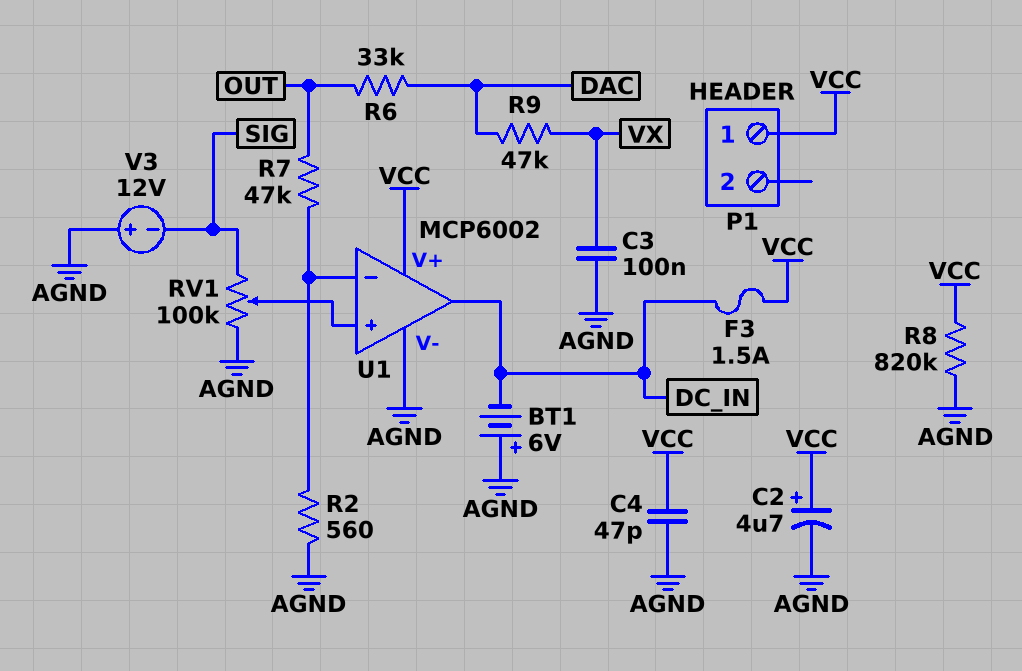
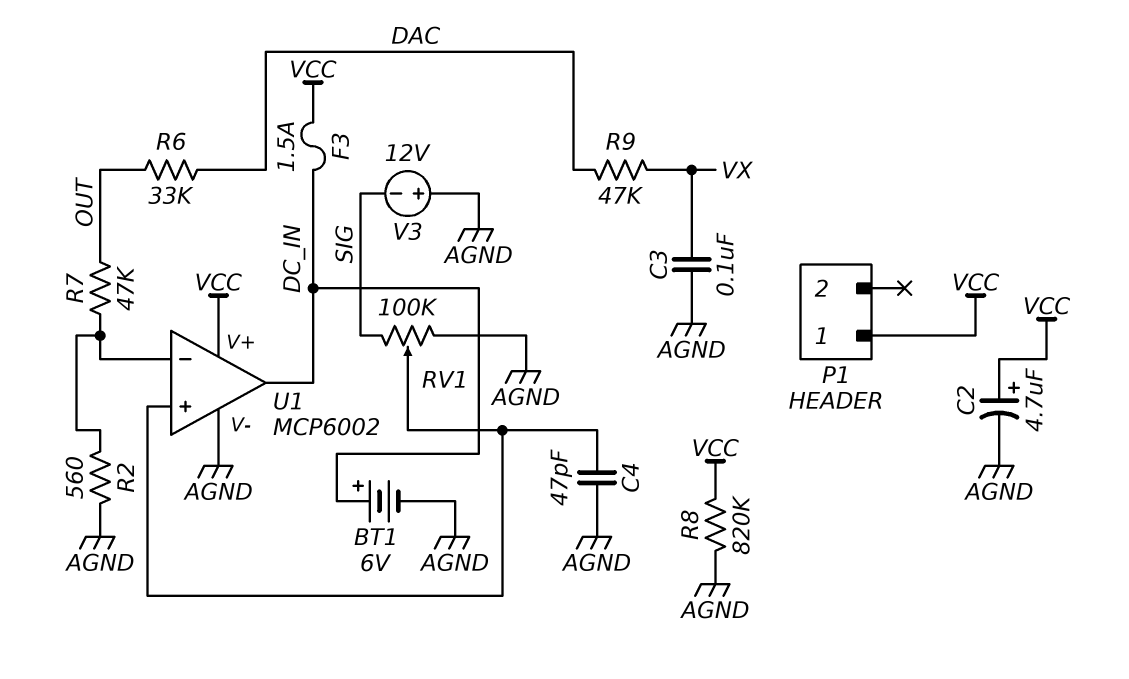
BT1: 6V (plus AGND, minus DC_IN) -> 6V (plus DC_IN, minus AGND)
C4: 47pF (AGND, VCC) -> 47pF (AGND, U1/in+)

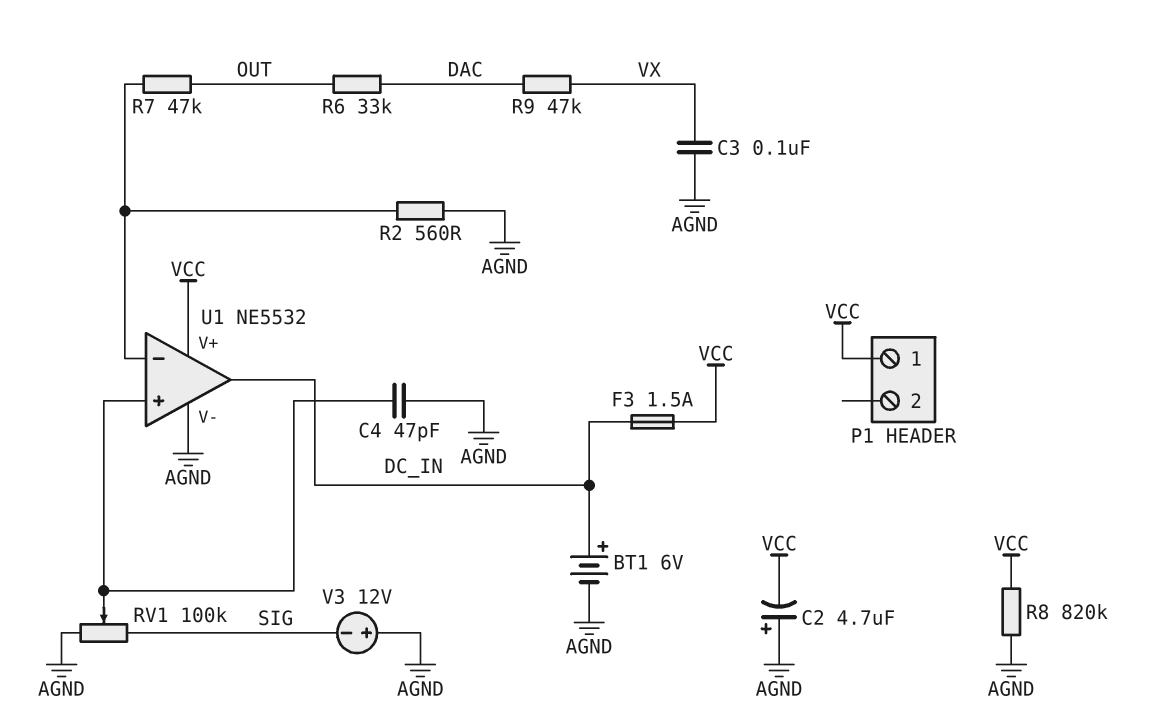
C2: 4.7uF (plus VCC, minus AGND) -> 4.7uF (plus AGND, minus VCC)
U1: MCP6002 -> NE5532

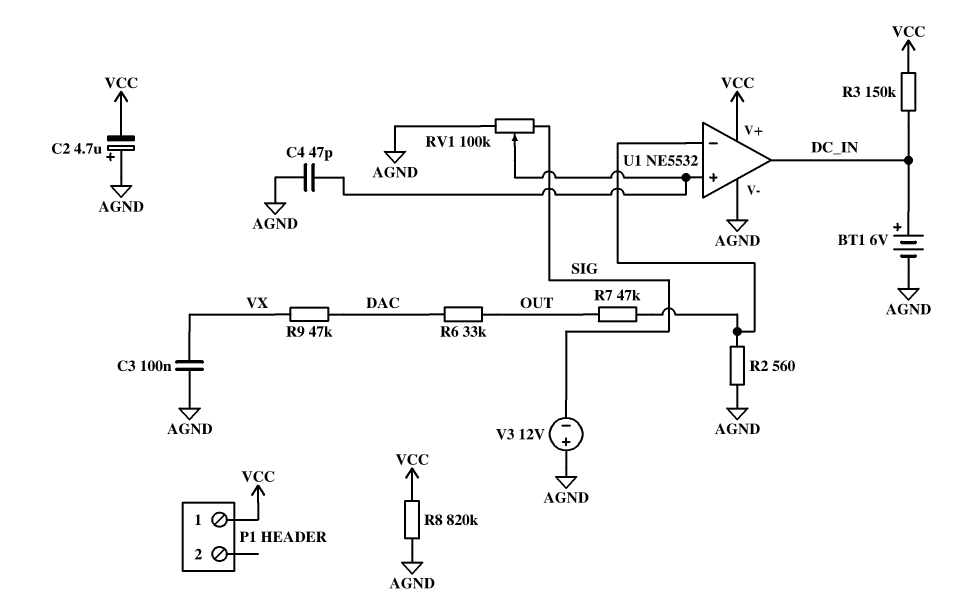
F3: 1.5A (DC_IN, VCC) -> none
R3: none -> 150k (DC_IN, VCC)

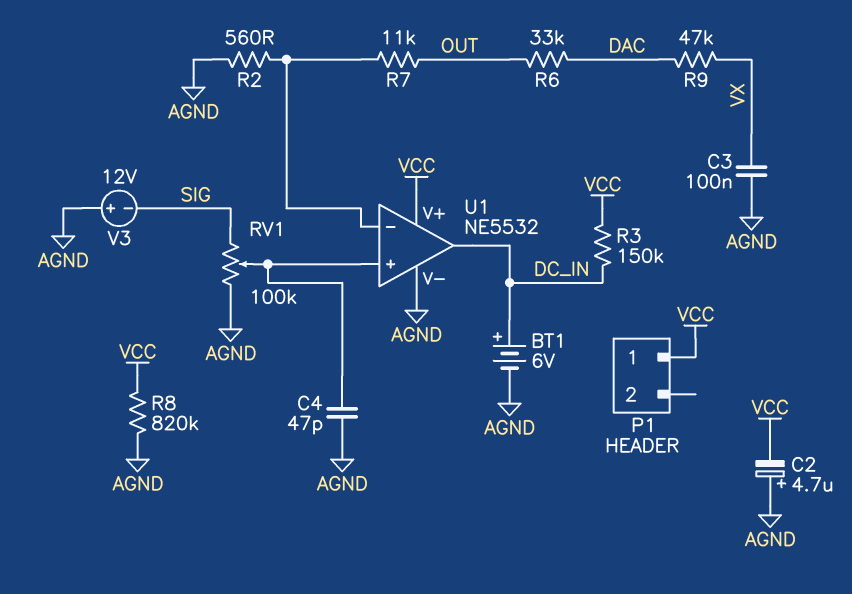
R7: 47k (OUT, U1/in-) -> 11k (OUT, U1/in-)

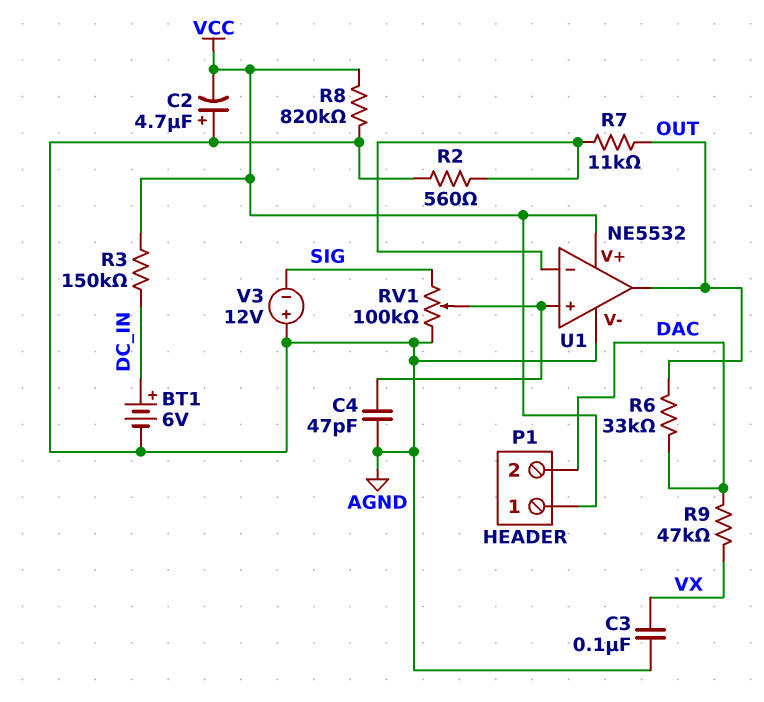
P1 pin 2: none -> DAC
U1 pin out: DC_IN -> OUT

